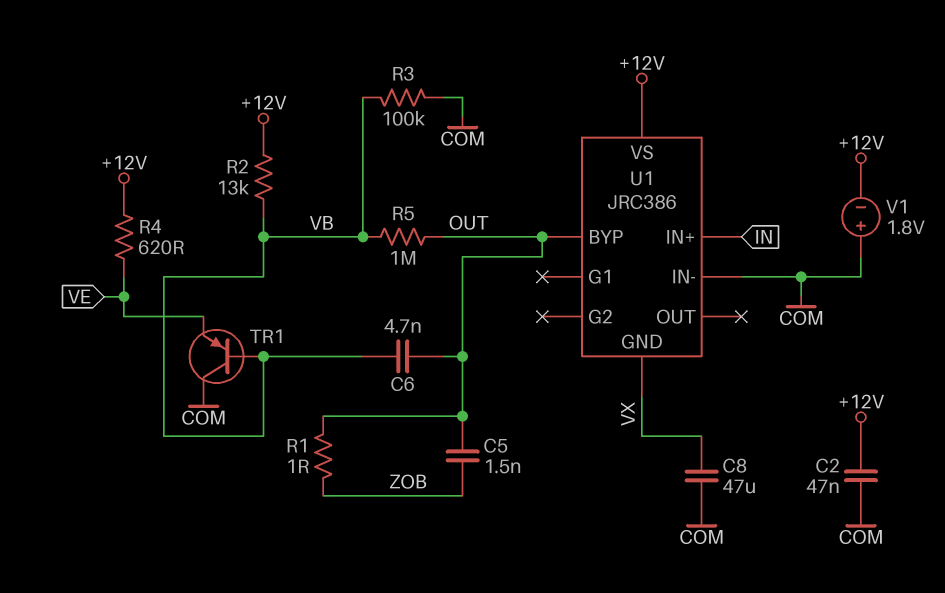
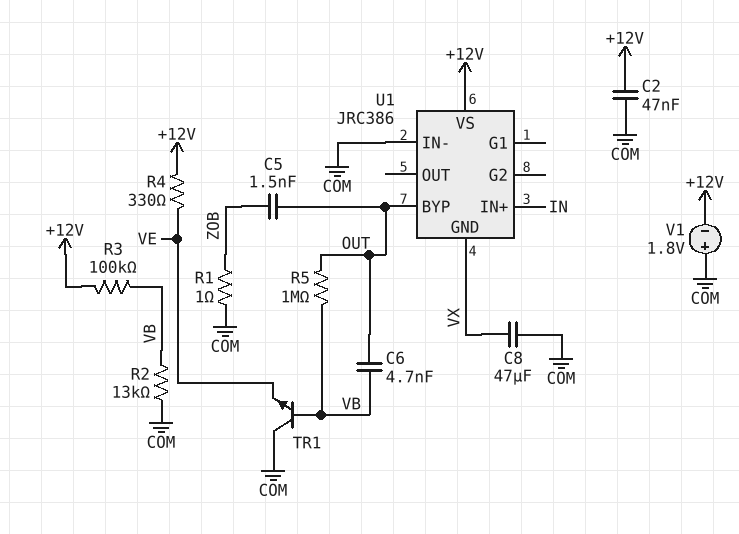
R1: 1 (OUT, ZOB) -> 1 (COM, ZOB)
R2: 13k (+12V, VB) -> 13k (COM, VB)
R3: 100k (COM, VB) -> 100k (+12V, VB)
R4: 620 (+12V, VE) -> 330 (+12V, VE)
TR1: PNP (B VB, C COM, E VE) -> NPN (B VB, C COM, E VE)

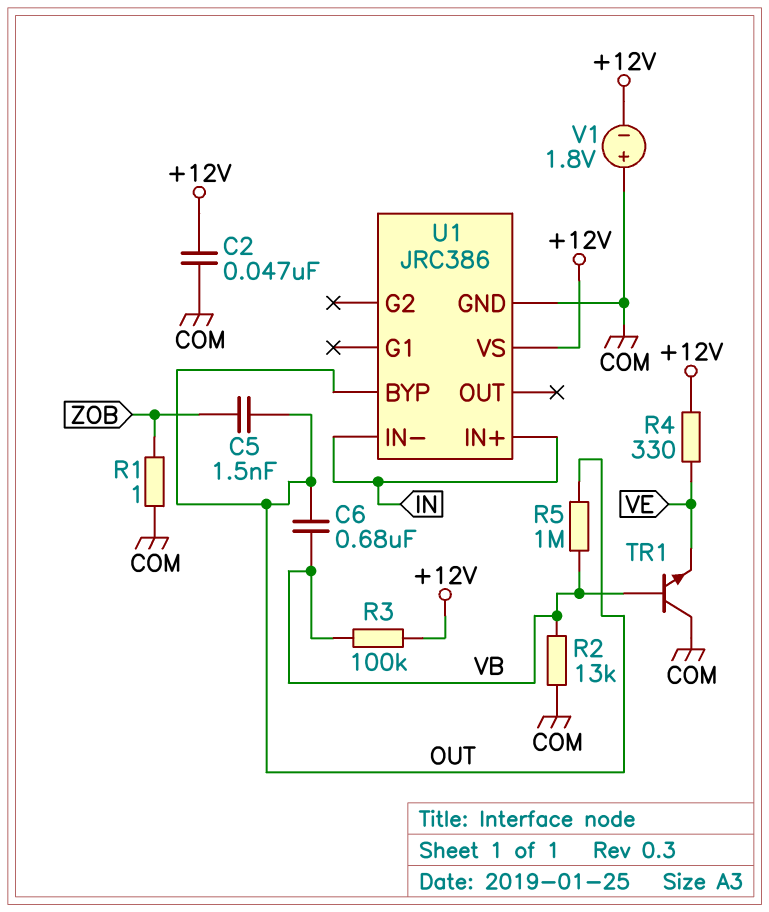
C6: 4.7nF (OUT, VB) -> 680nF (OUT, VB)
C8: 47uF (COM, VX) -> none
U1 pin GND: VX -> COM
U1 pin IN-: COM -> IN

